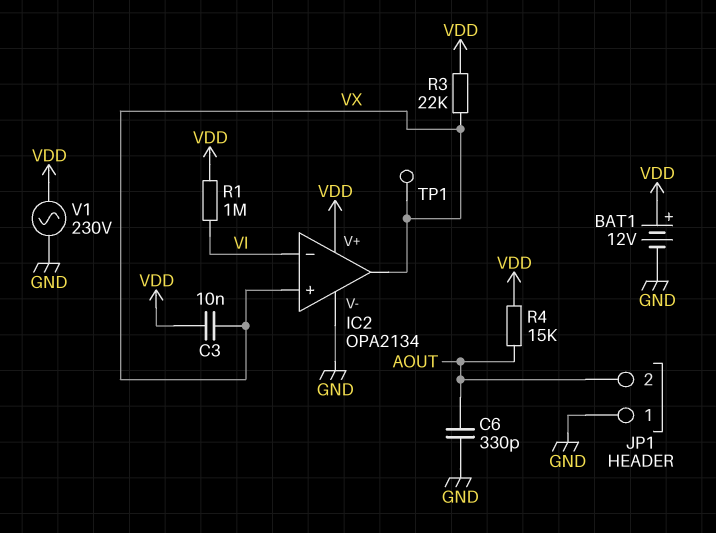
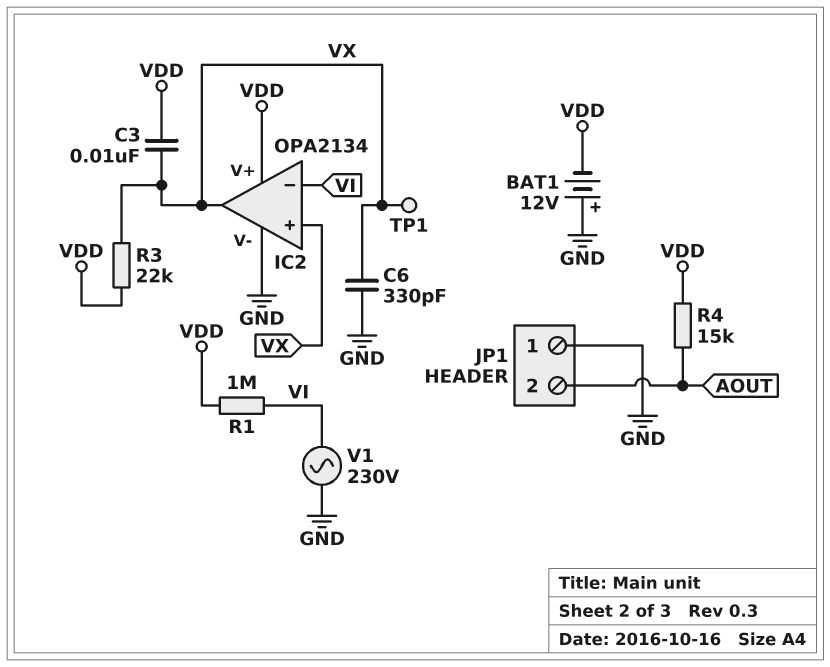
BAT1: 12V (plus VDD, minus GND) -> 12V (plus GND, minus VDD)
C6: 330pF (AOUT, GND) -> 330pF (GND, VX)
V1: AC 230V (GND, VDD) -> AC 230V (GND, VI)

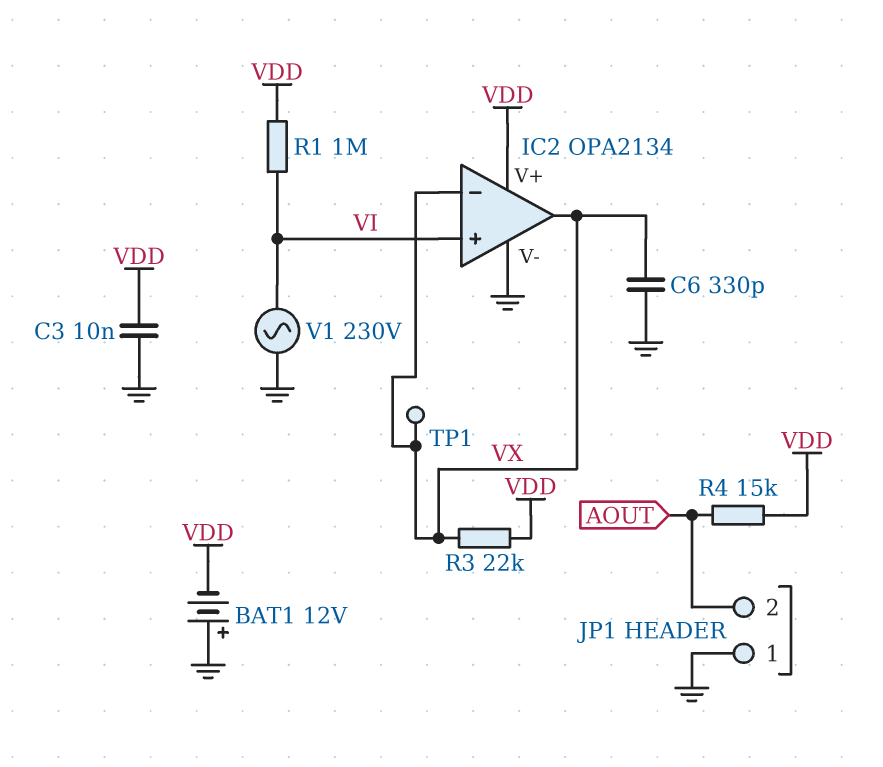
C3: 10nF (VDD, VX) -> 10nF (GND, VDD)
IC2 pin in+: VX -> VI
IC2 pin in-: VI -> VX

